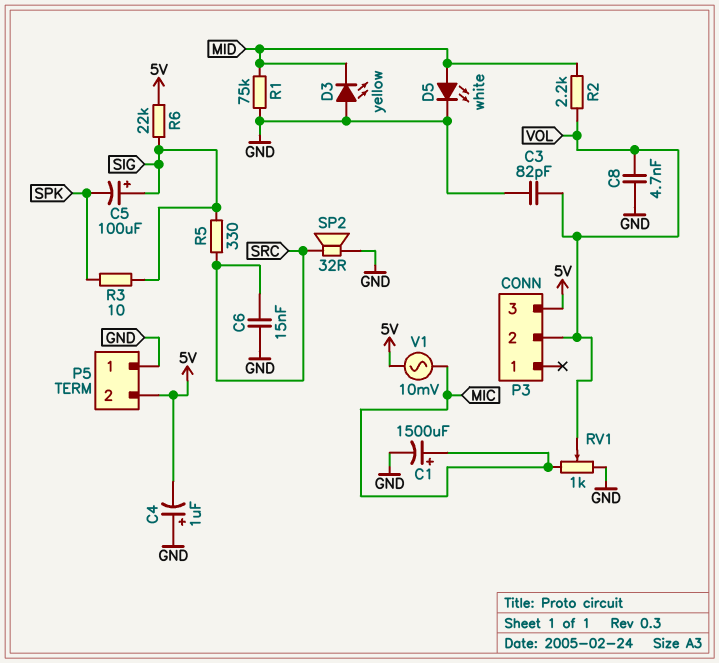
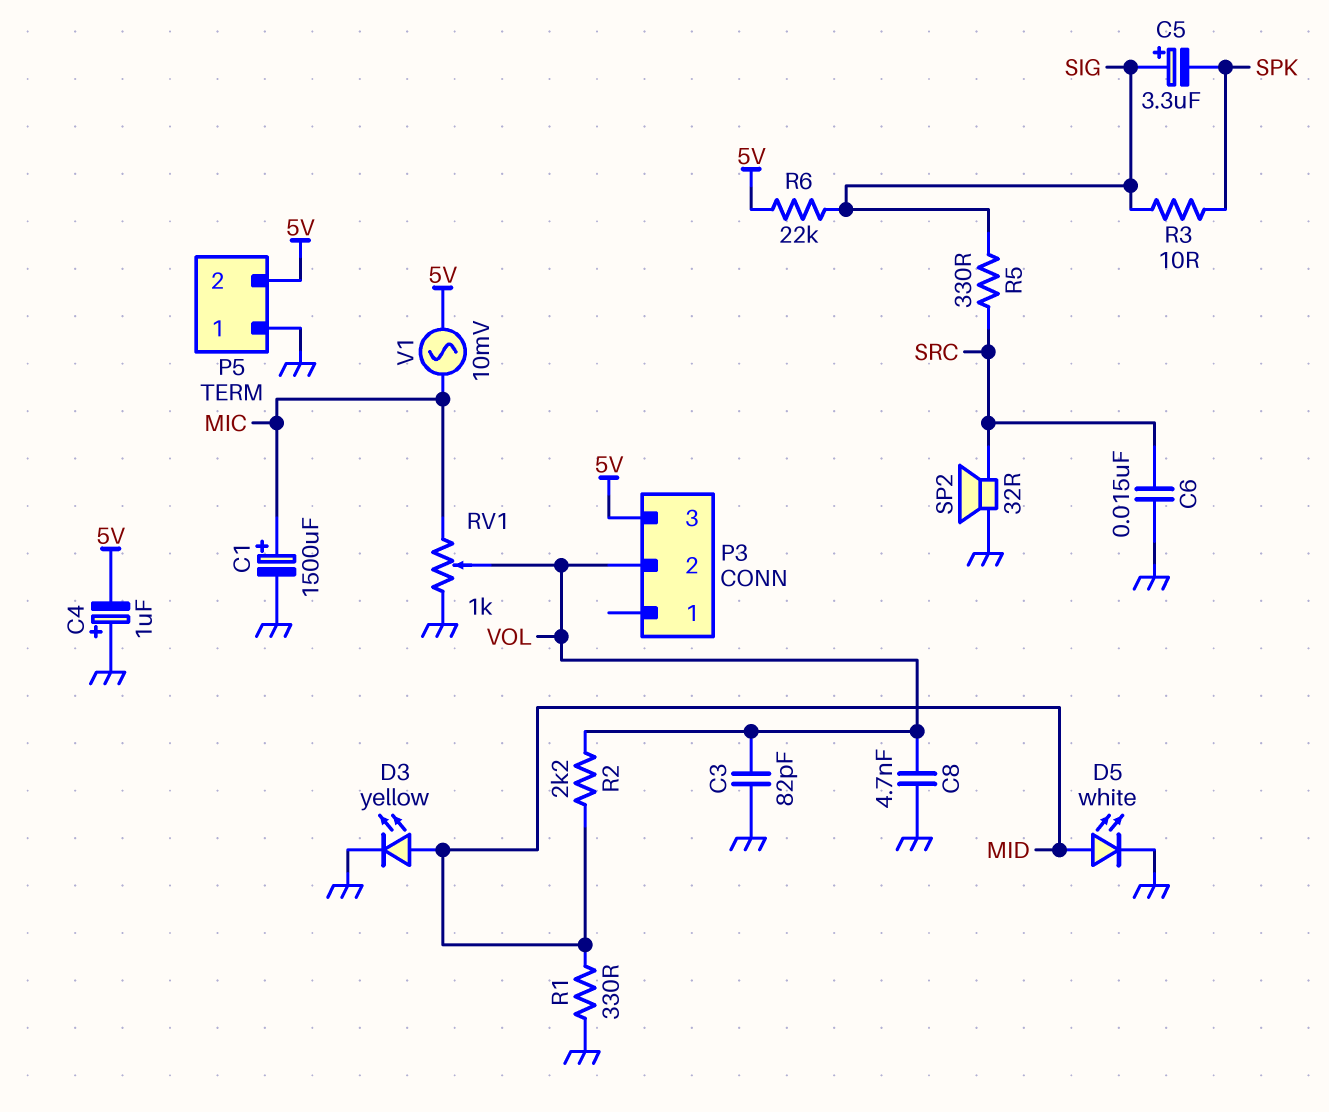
C5: 100uF (plus SIG, minus SPK) -> 3.3uF (plus SIG, minus SPK)
D3: LED yellow (A GND, K MID) -> LED yellow (A MID, K GND)
R1: 75k (GND, MID) -> 330 (GND, MID)

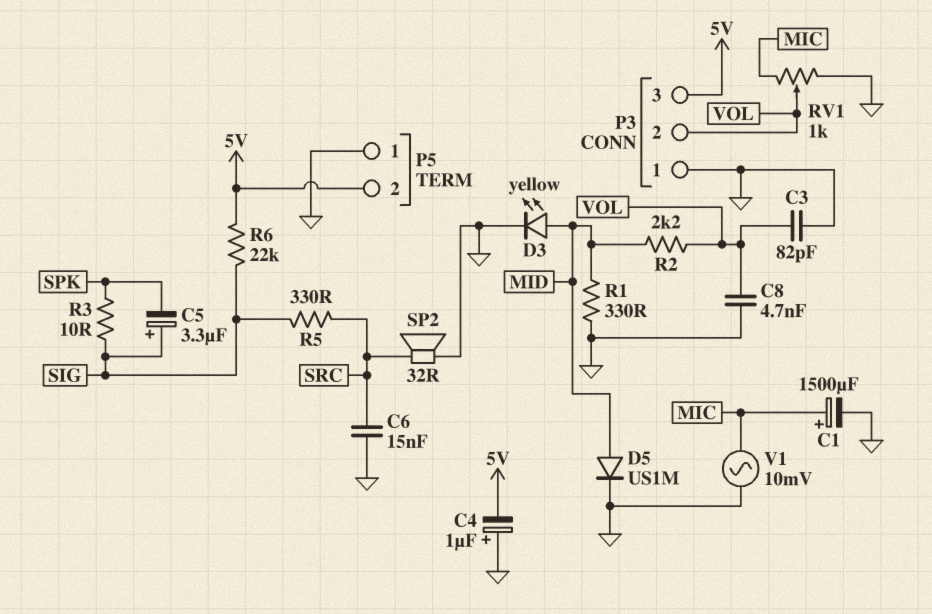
D5: LED white (A MID, K GND) -> diode US1M (A MID, K GND)
P3 pin 1: none -> GND
V1: AC 10mV (5V, MIC) -> AC 10mV (GND, MIC)

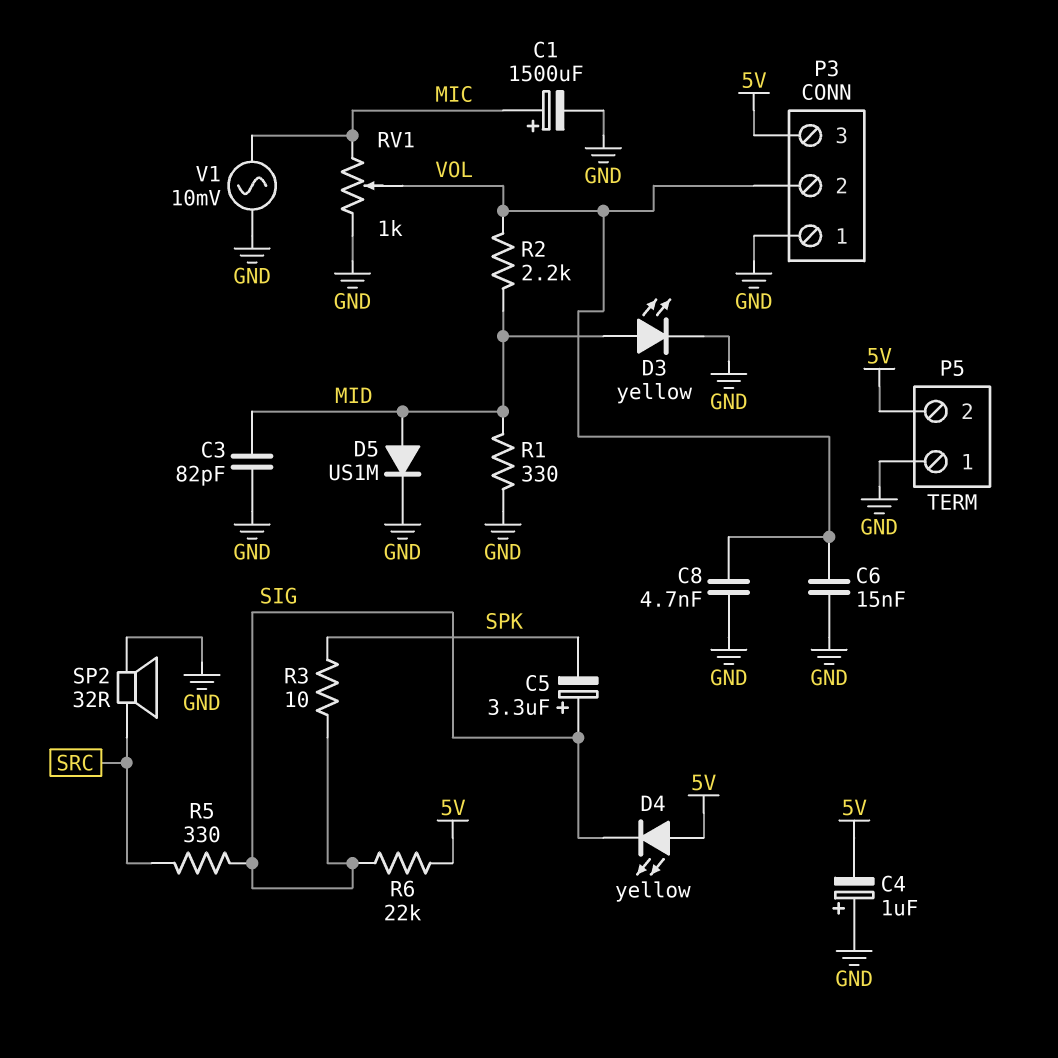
C3: 82pF (GND, VOL) -> 82pF (GND, MID)
C6: 15nF (GND, SRC) -> 15nF (GND, VOL)
D4: none -> LED yellow (A 5V, K SIG)

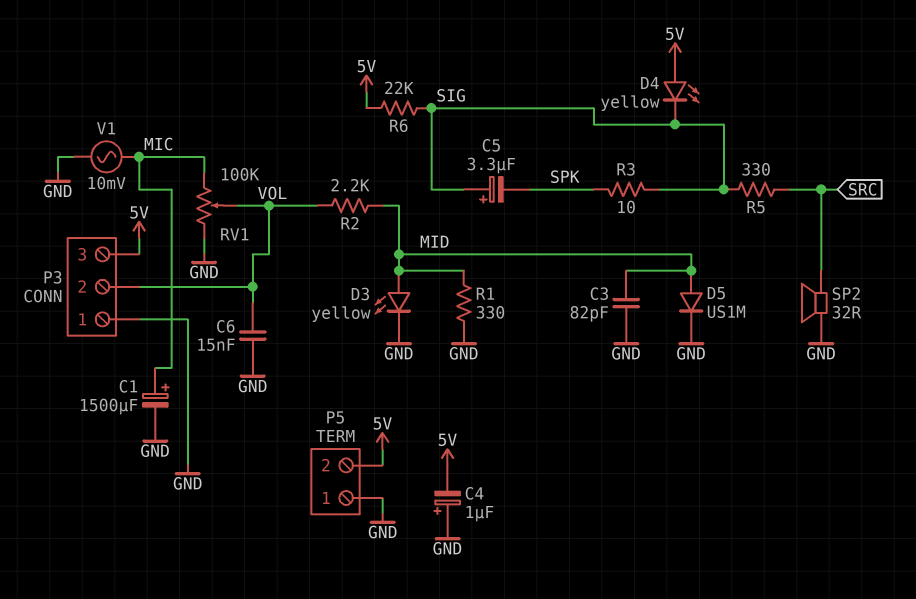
C8: 4.7nF (GND, VOL) -> none
RV1: 1k (GND, MIC, wiper VOL) -> 100k (GND, MIC, wiper VOL)

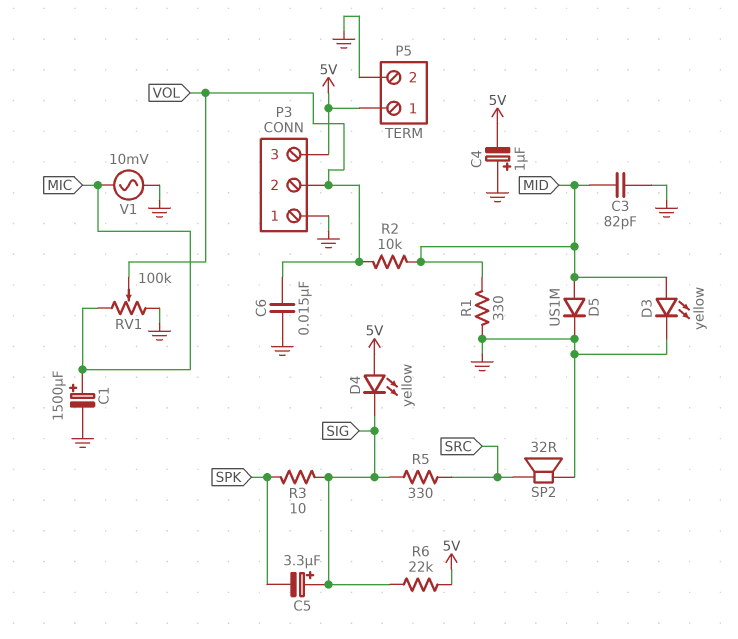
P5 pin 1: GND -> 5V
P5 pin 2: 5V -> GND
R2: 2.2k (MID, VOL) -> 10k (MID, VOL)

